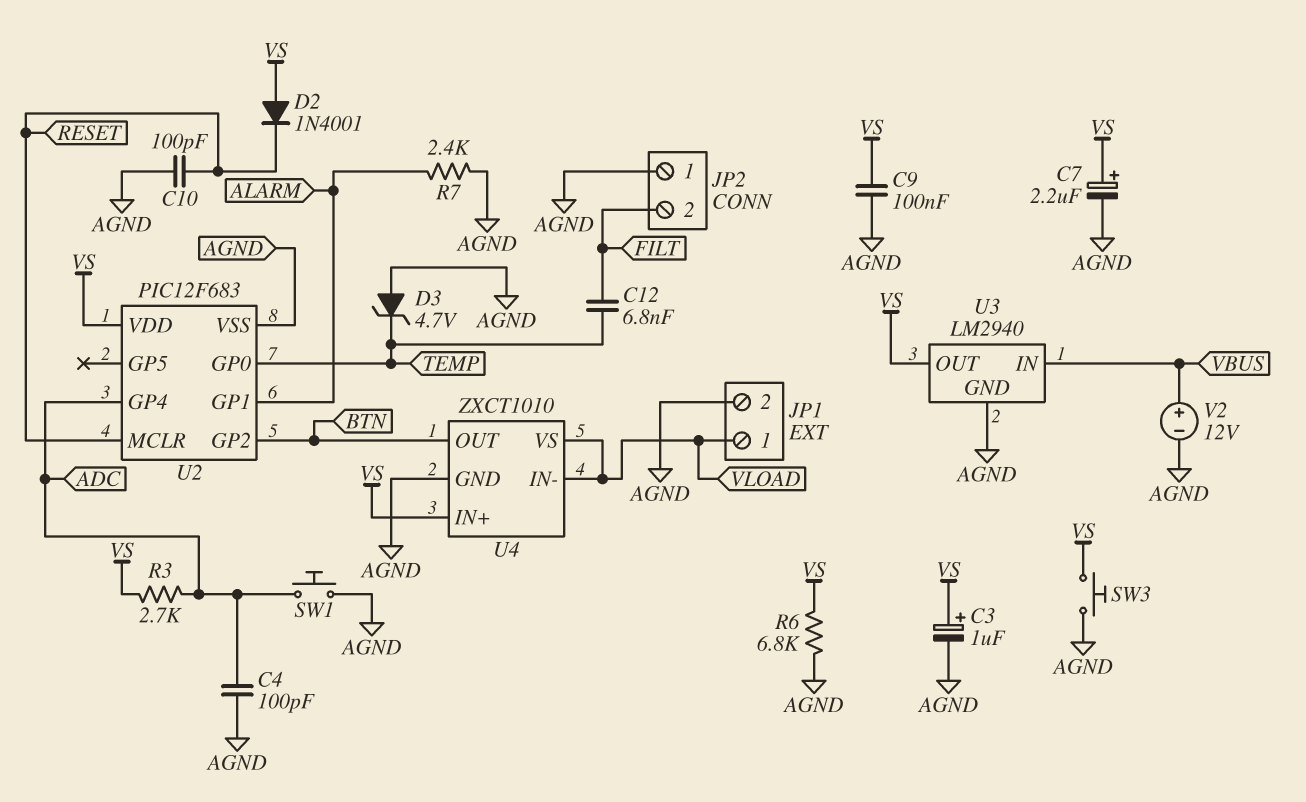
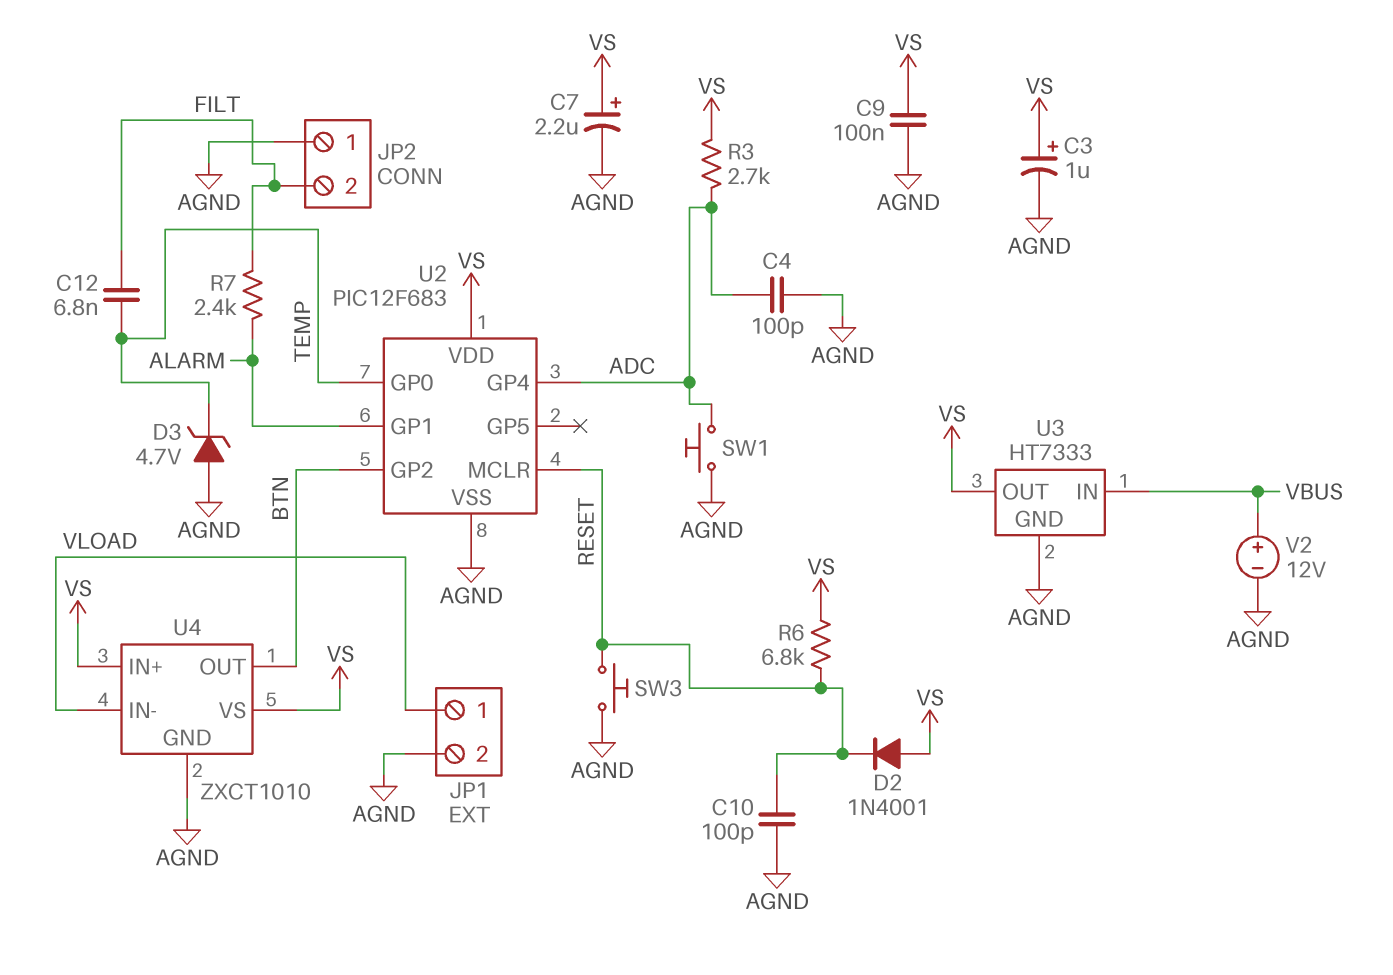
R6: 6.8k (AGND, VS) -> 6.8k (RESET, VS)
R7: 2.4k (AGND, ALARM) -> 2.4k (ALARM, FILT)
SW3: button (AGND, VS) -> button (AGND, RESET)
U3: LM2940 -> HT7333
U4 pin VS: VLOAD -> VS

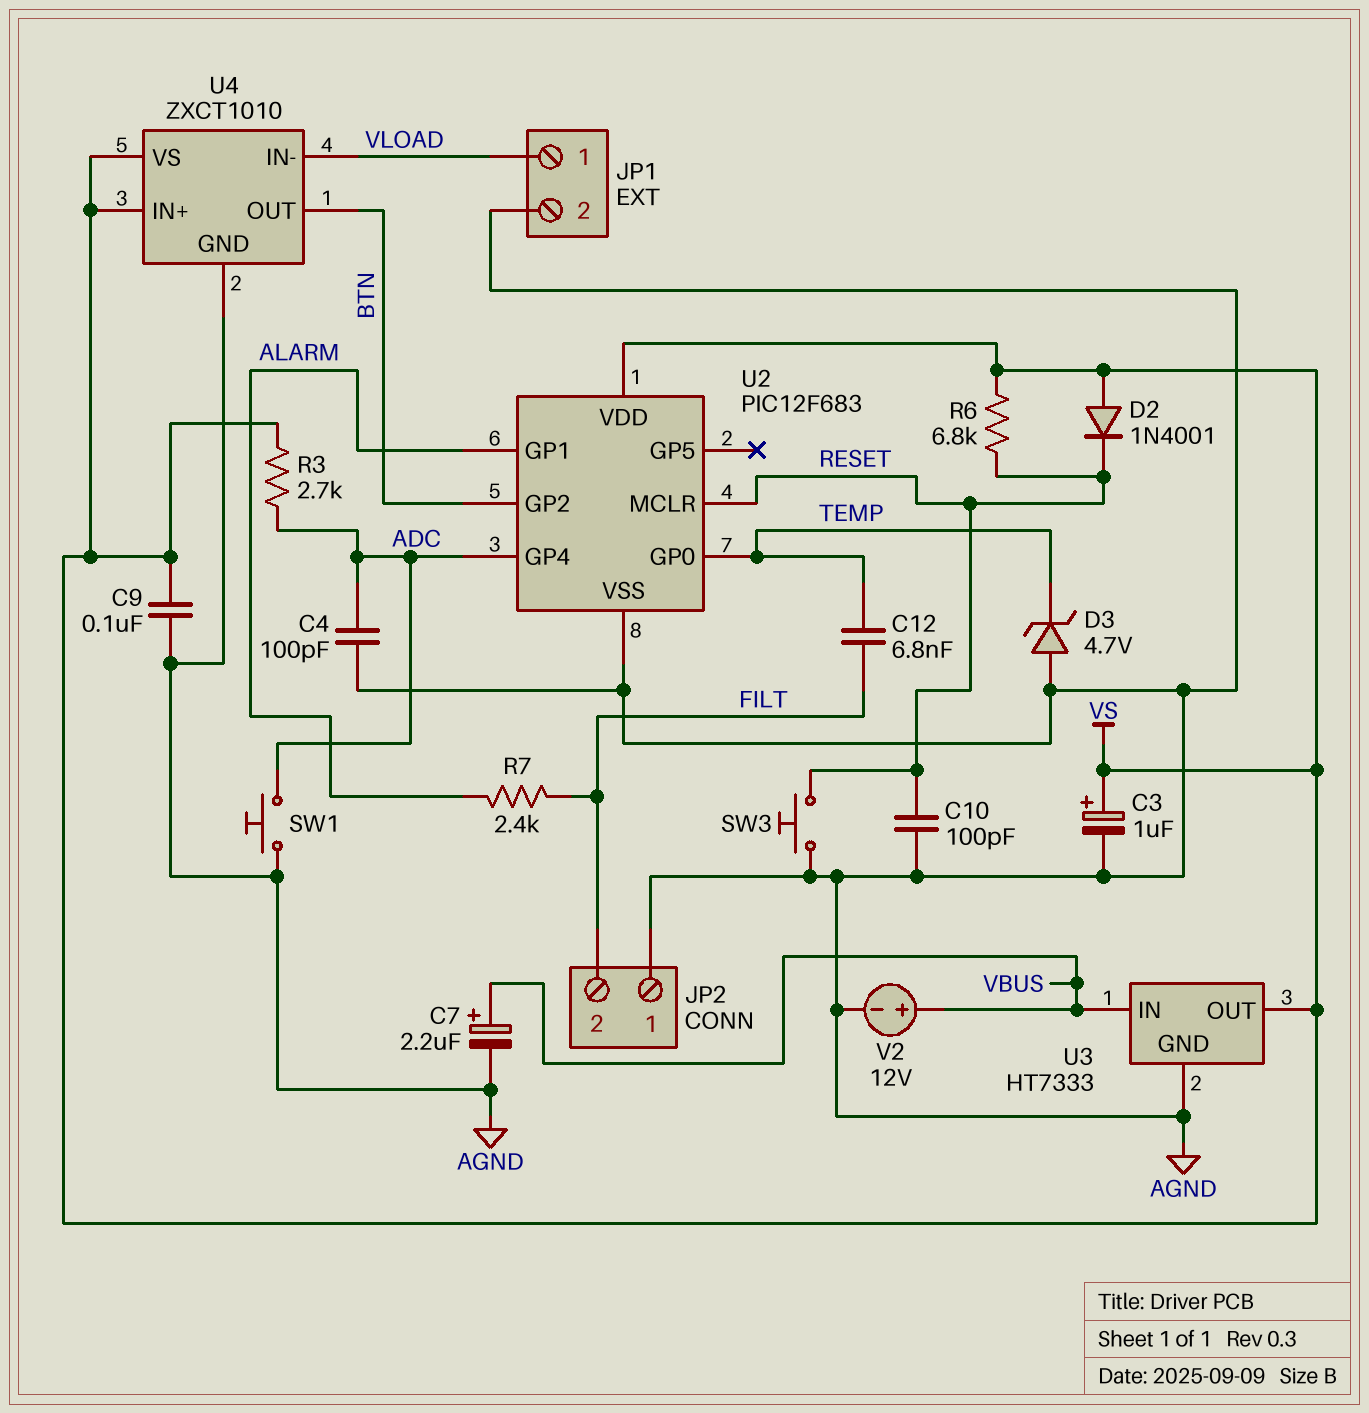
C7: 2.2uF (plus VS, minus AGND) -> 2.2uF (plus VBUS, minus AGND)

